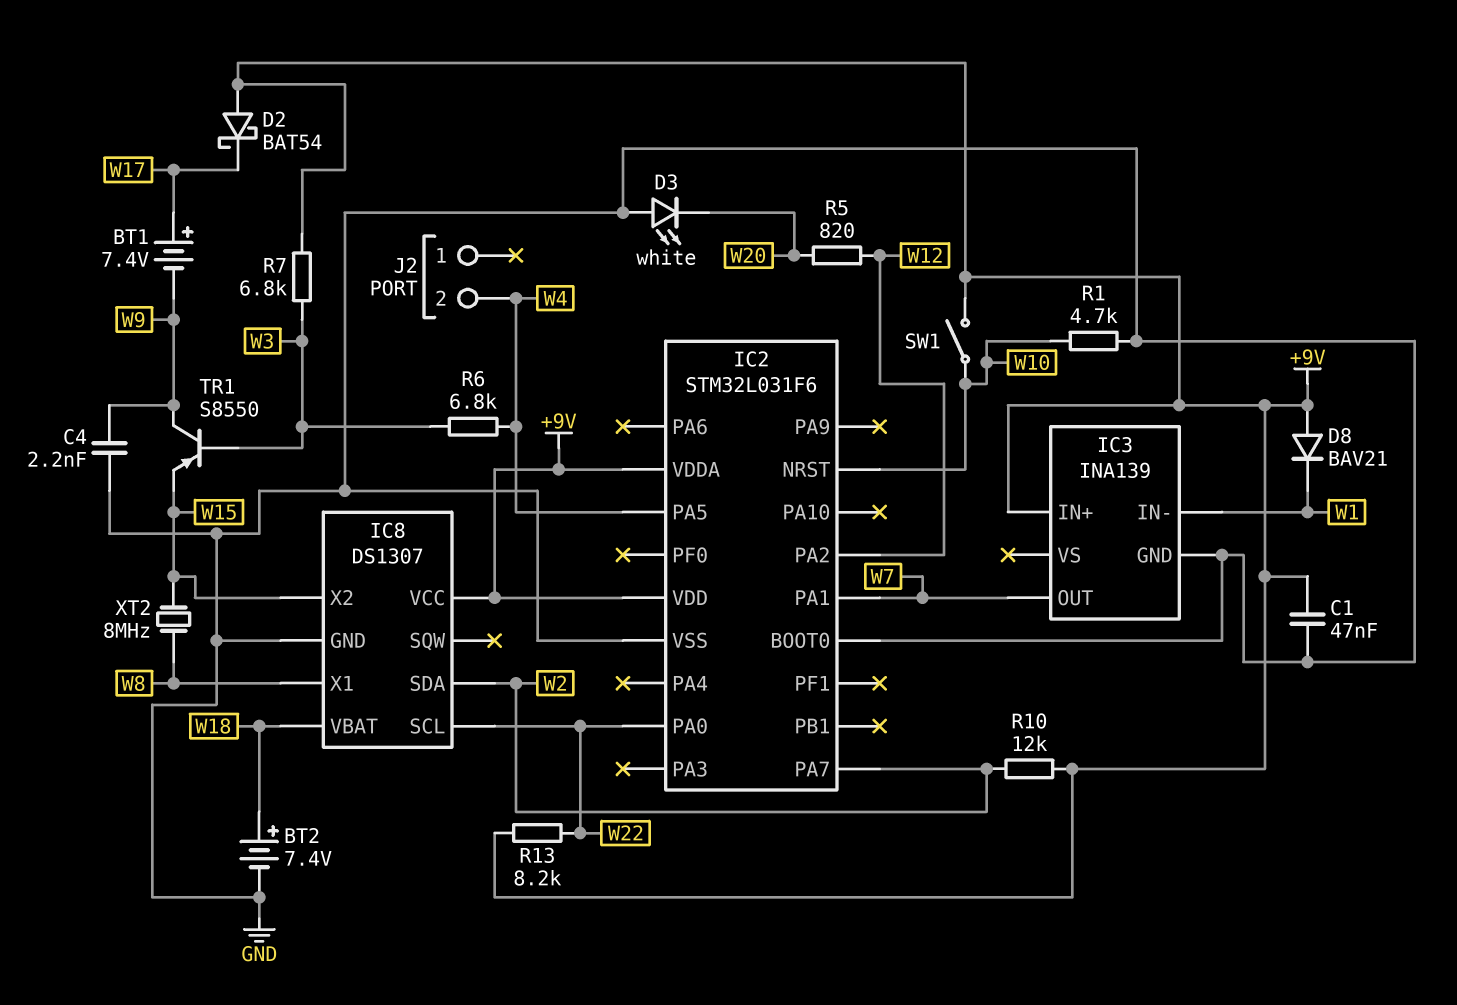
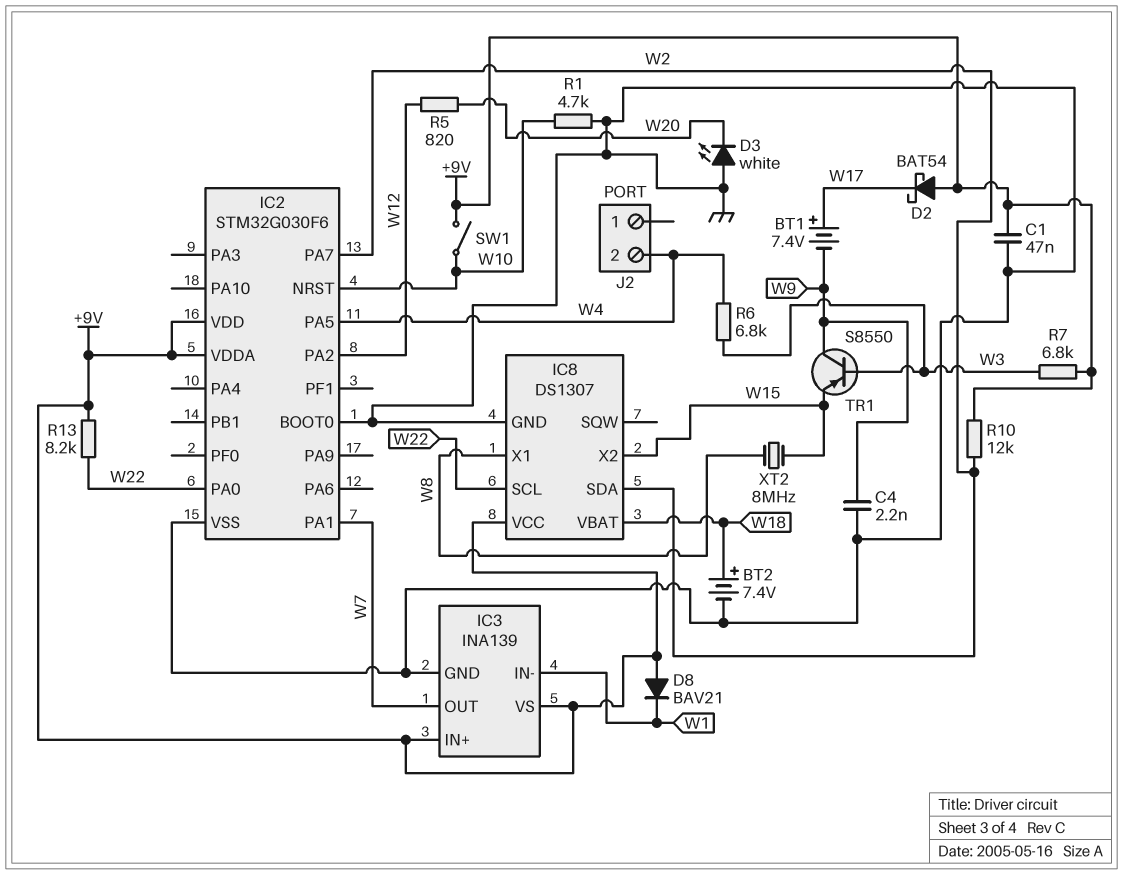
IC2: STM32L031F6 -> STM32G030F6
IC3 pin VS: none -> +9V

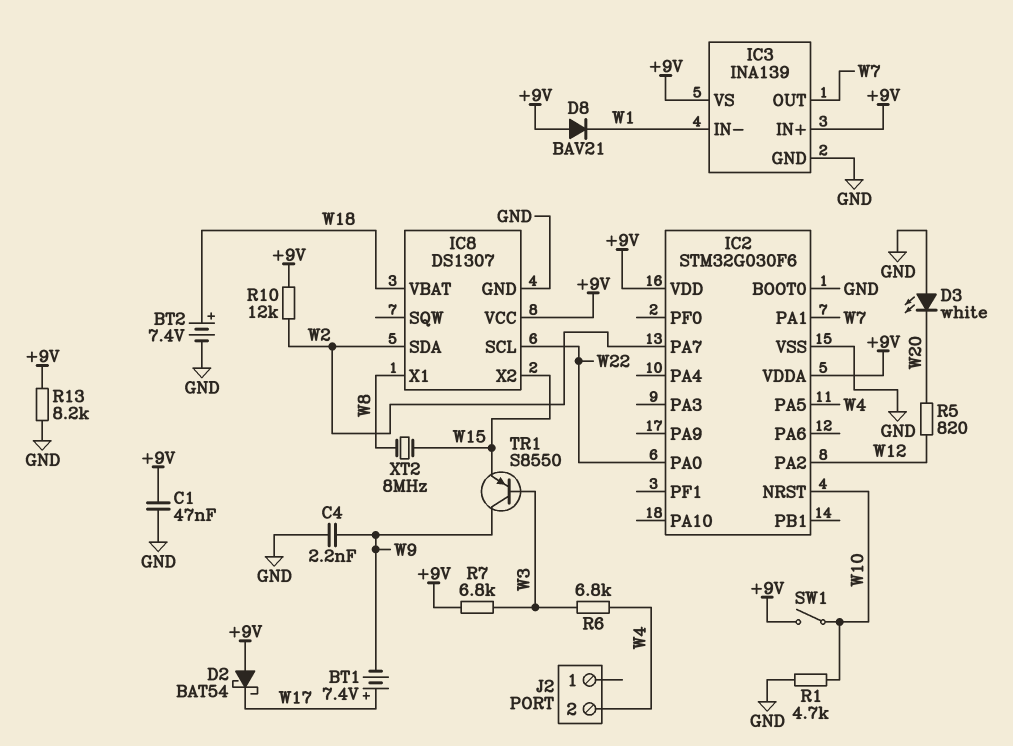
R13: 8.2k (+9V, W22) -> 8.2k (+9V, GND)

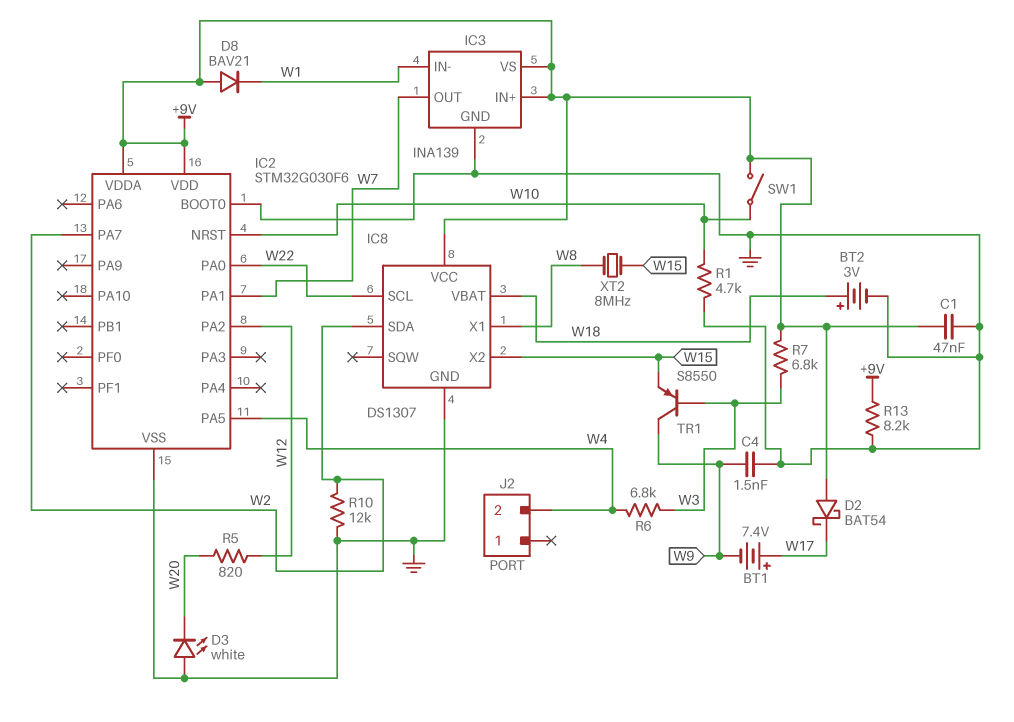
BT2: 7.4V (plus W18, minus GND) -> 3V (plus W18, minus GND)
C4: 2.2nF (GND, W9) -> 1.5nF (GND, W9)
R10: 12k (+9V, W2) -> 12k (GND, W2)

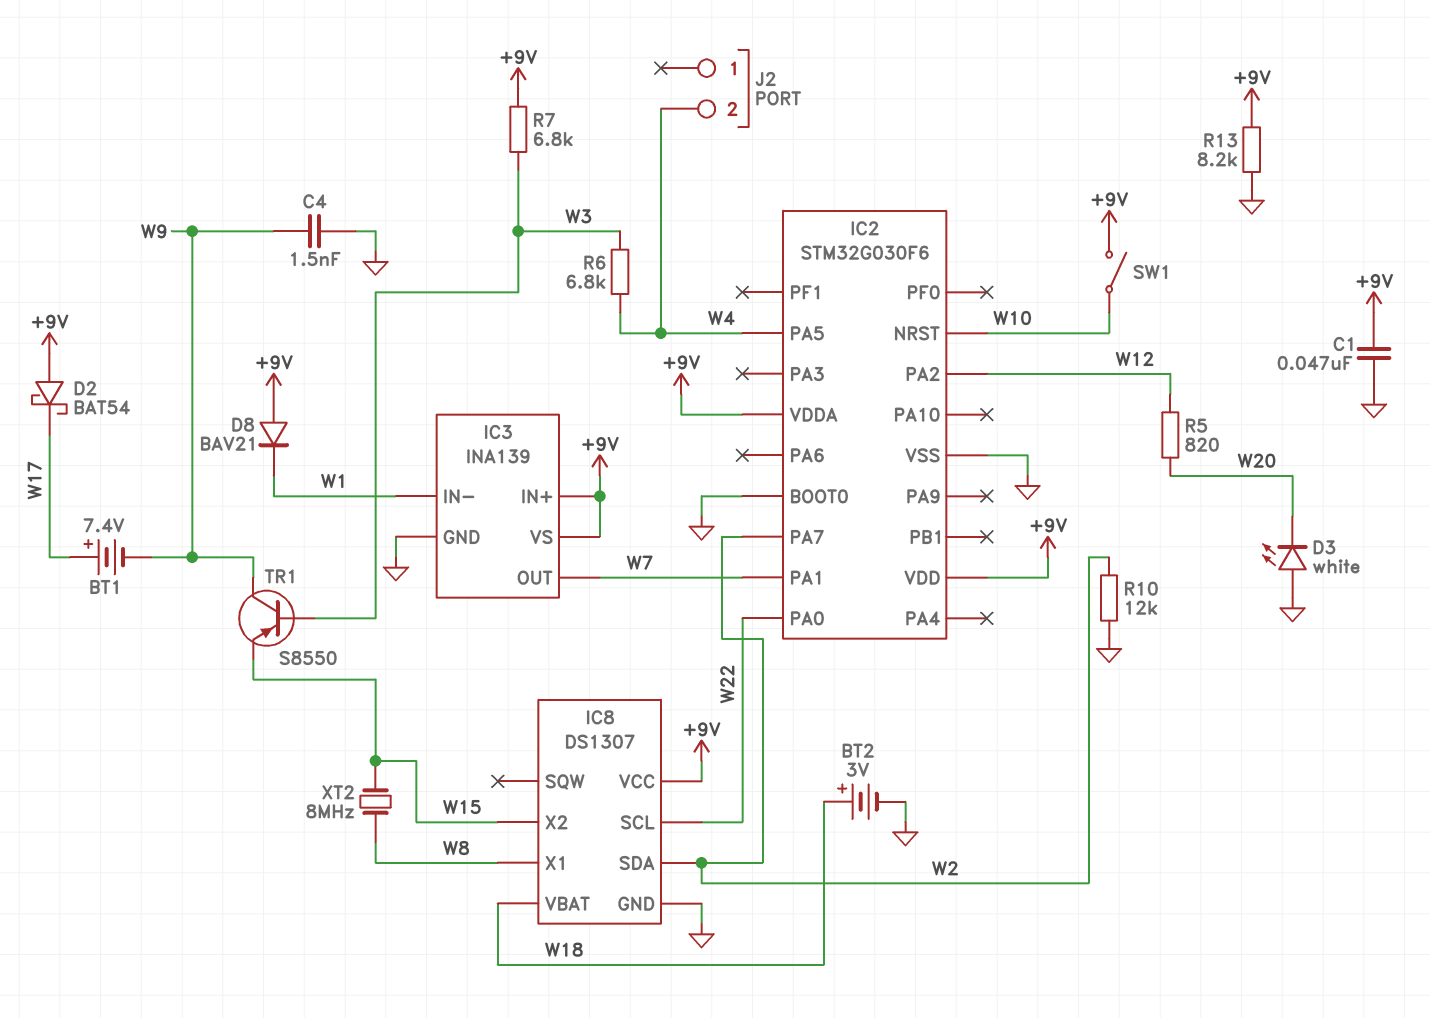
R1: 4.7k (GND, W10) -> none

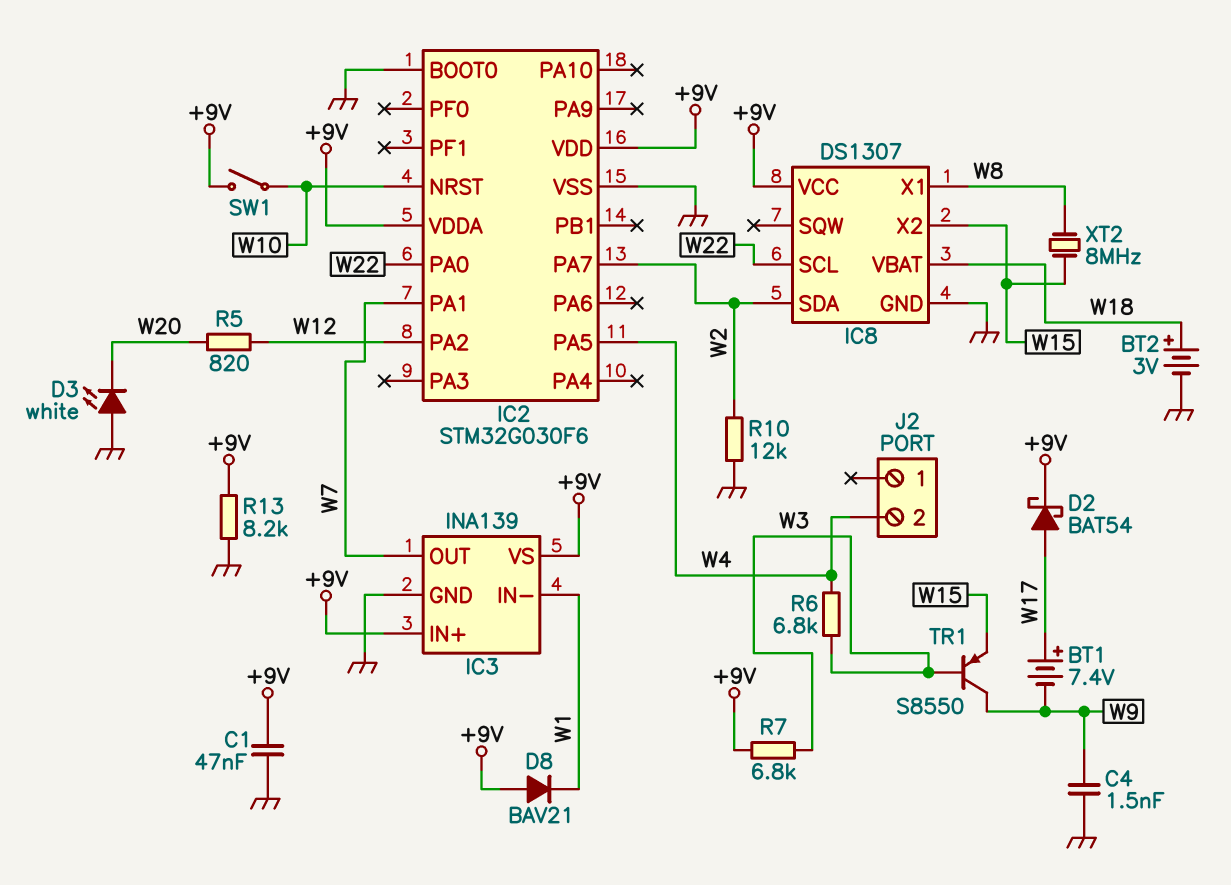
D2: schottky BAT54 (A +9V, K W17) -> schottky BAT54 (A W17, K +9V)

